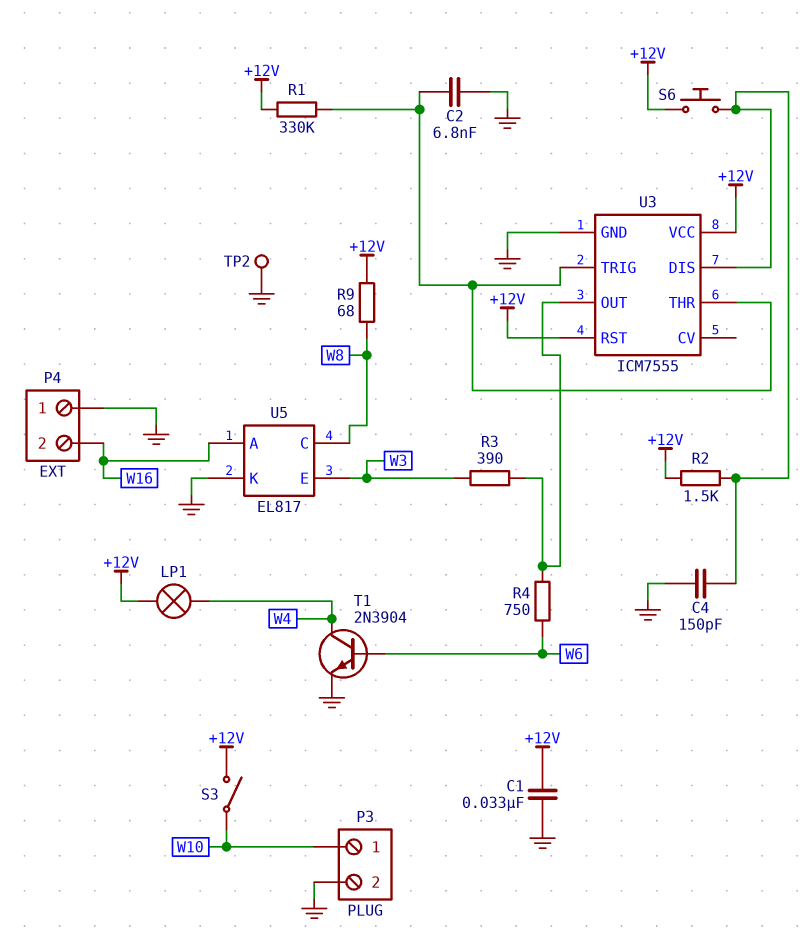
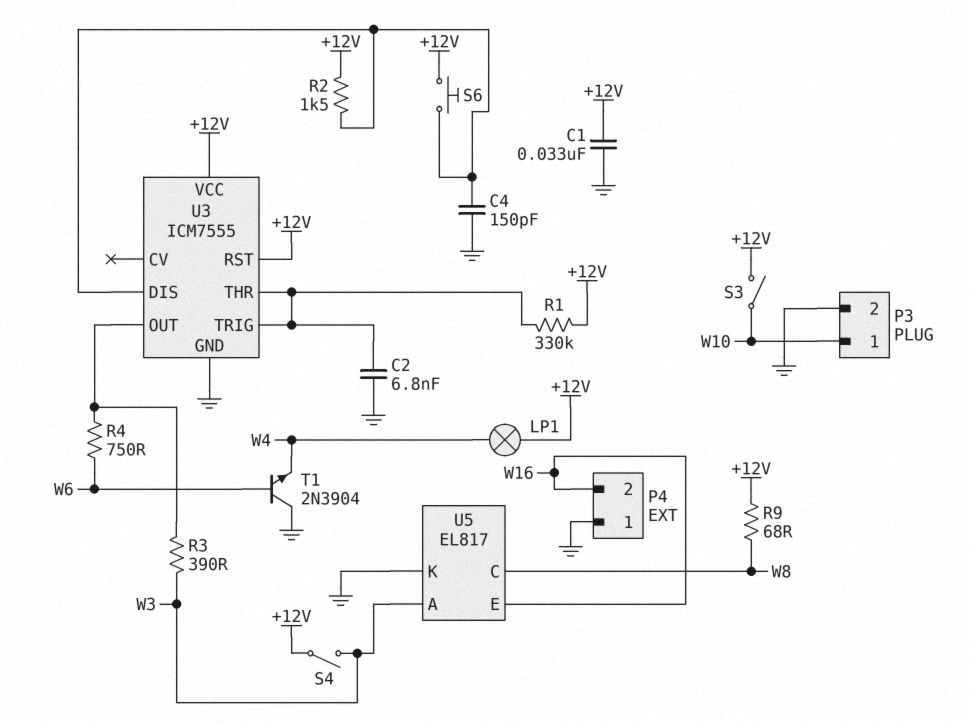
S4: none -> switch (+12V, W3)
T1: NPN 2N3904 (B W6, C W4, E GND) -> NPN 2N3904 (B W6, C GND, E W4)
TP2: test point (GND) -> none
U5 pin A: W16 -> W3
U5 pin E: W3 -> W16

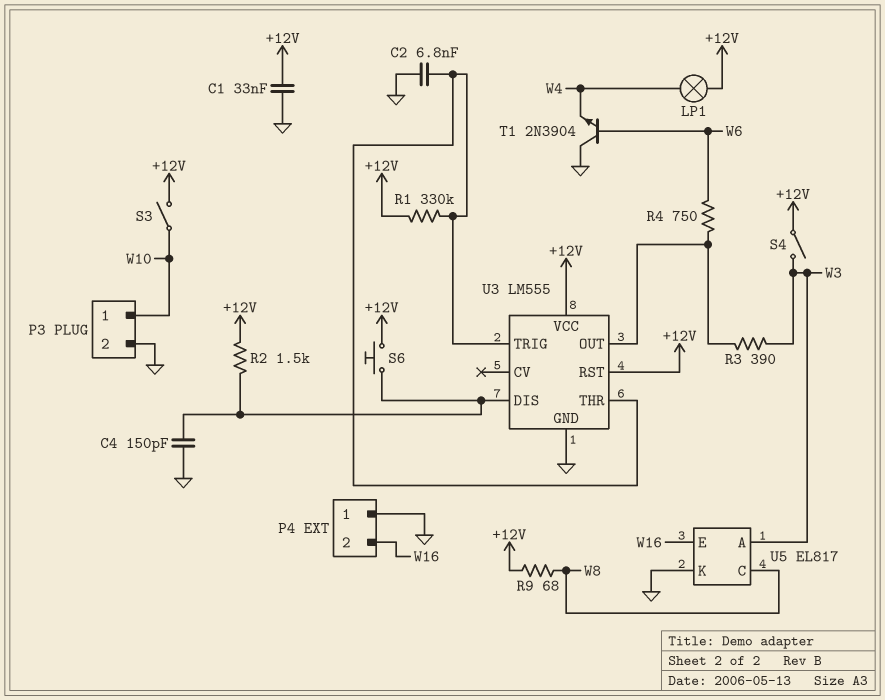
U3: ICM7555 -> LM555

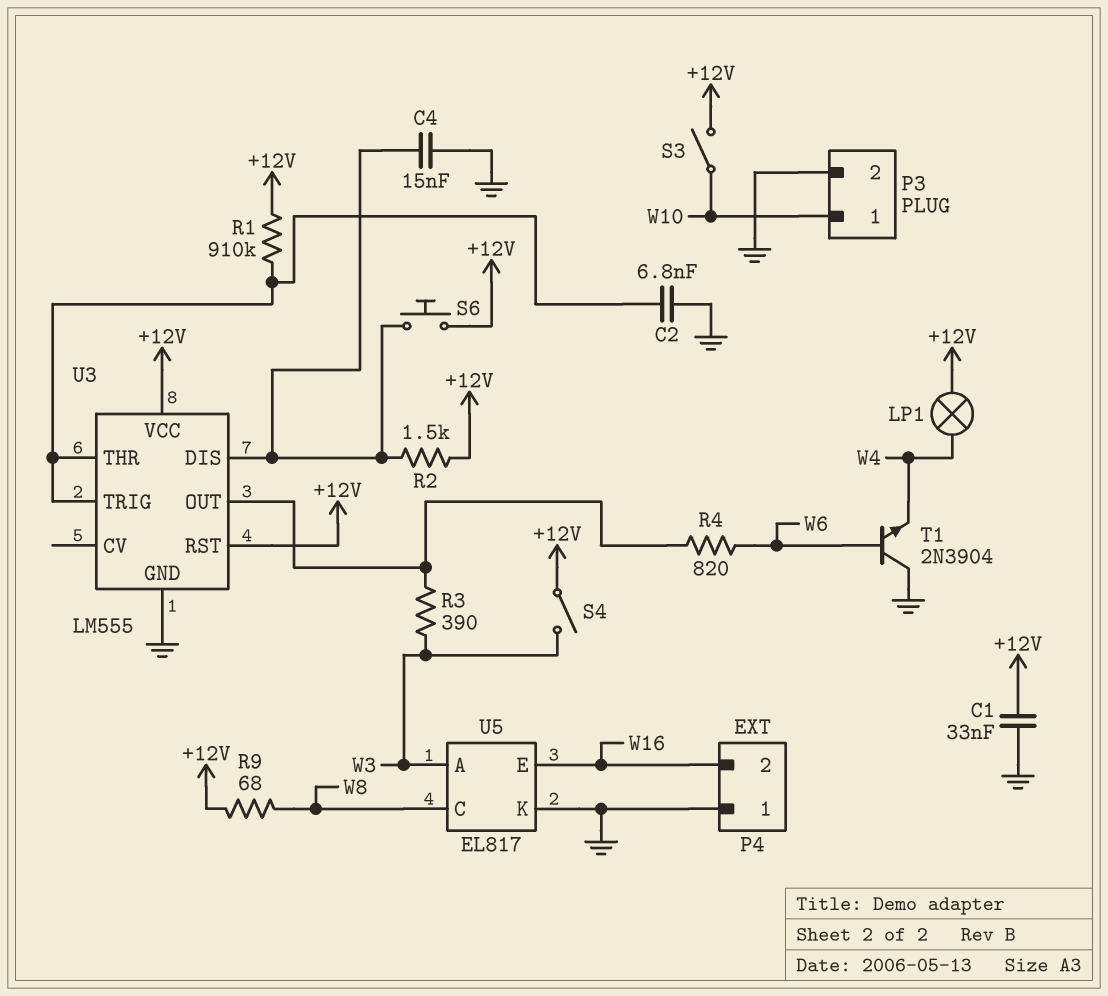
C4: 150pF (GND, U3/DIS) -> 15nF (GND, U3/DIS)
R1: 330k (+12V, U3/THR) -> 910k (+12V, U3/THR)
R4: 750 (U3/OUT, W6) -> 820 (U3/OUT, W6)

